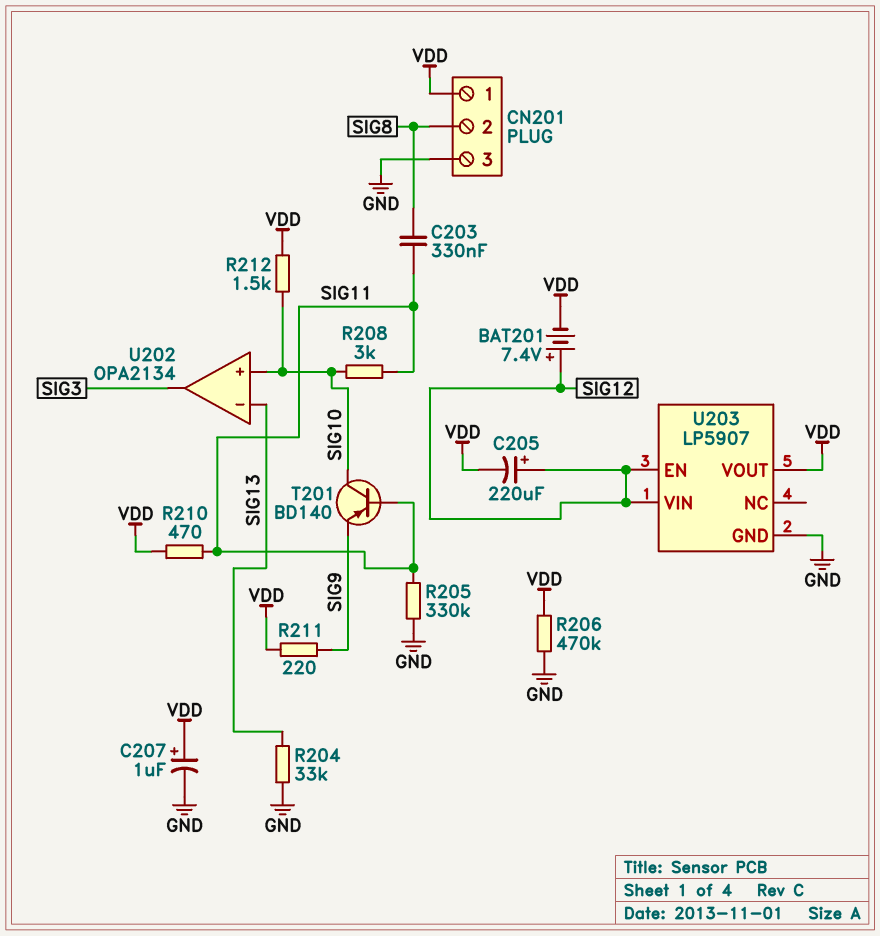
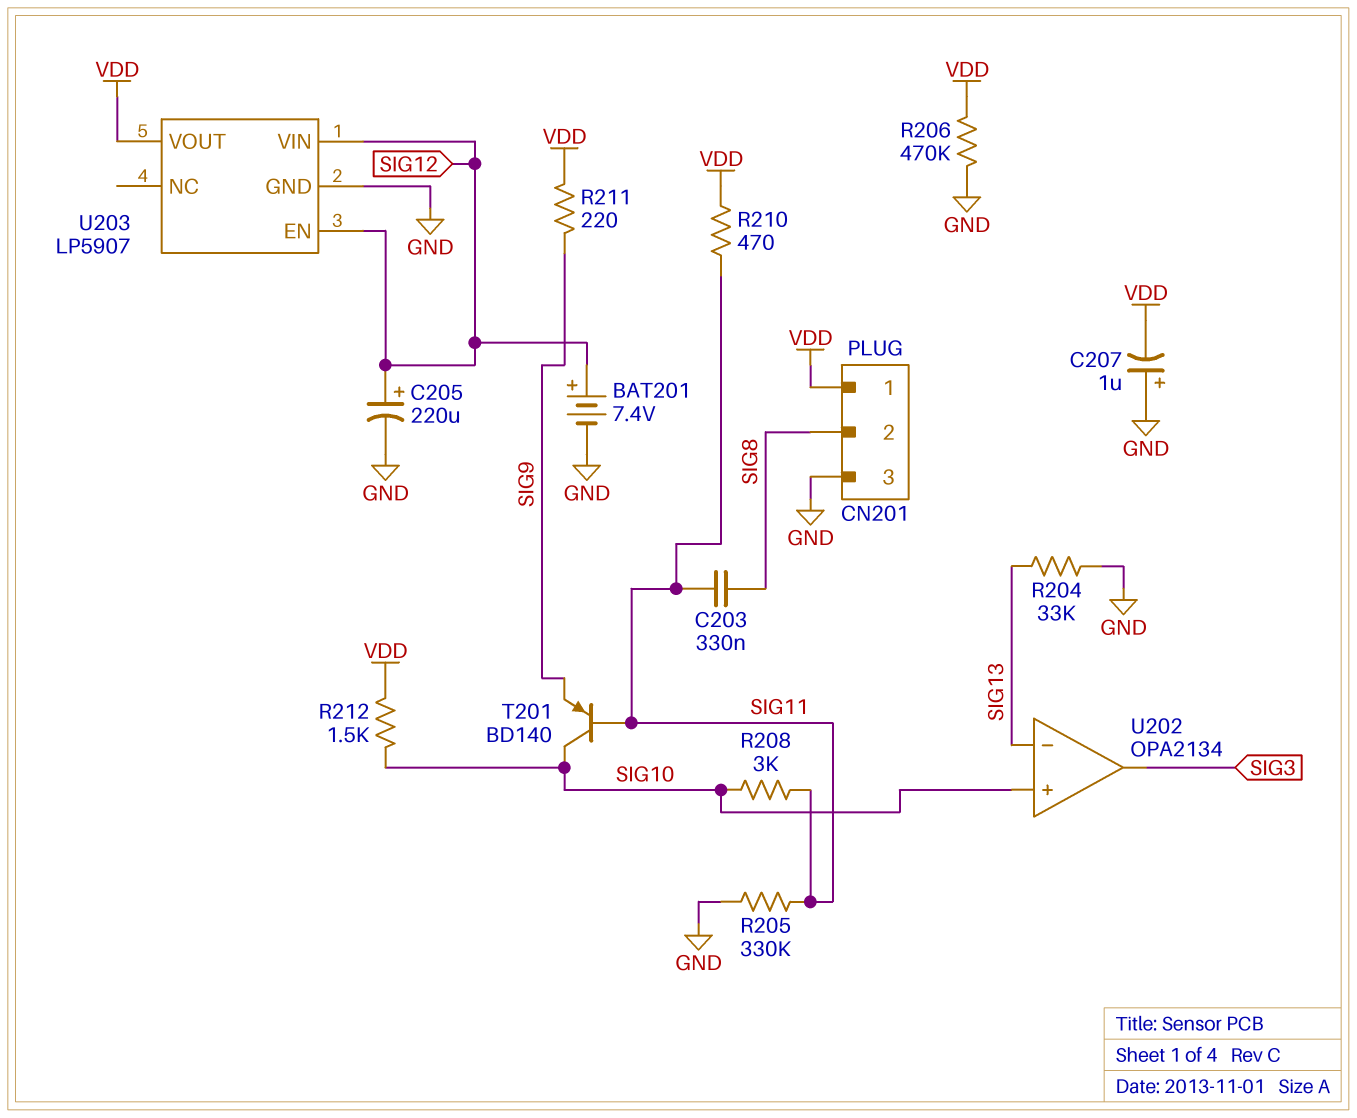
BAT201: 7.4V (plus SIG12, minus VDD) -> 7.4V (plus SIG12, minus GND)
C205: 220uF (plus SIG12, minus VDD) -> 220uF (plus SIG12, minus GND)
C207: 1uF (plus VDD, minus GND) -> 1uF (plus GND, minus VDD)

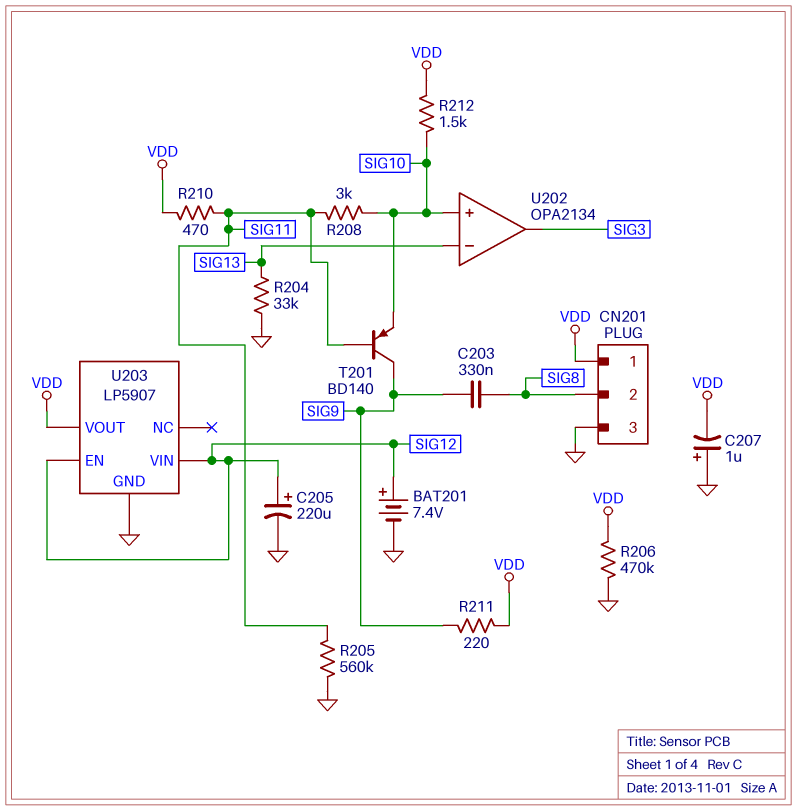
C203: 330nF (SIG8, SIG11) -> 330nF (SIG8, SIG9)
R205: 330k (GND, SIG11) -> 560k (GND, SIG11)
T201: PNP BD140 (B SIG11, C SIG10, E SIG9) -> PNP BD140 (B SIG11, C SIG9, E SIG10)

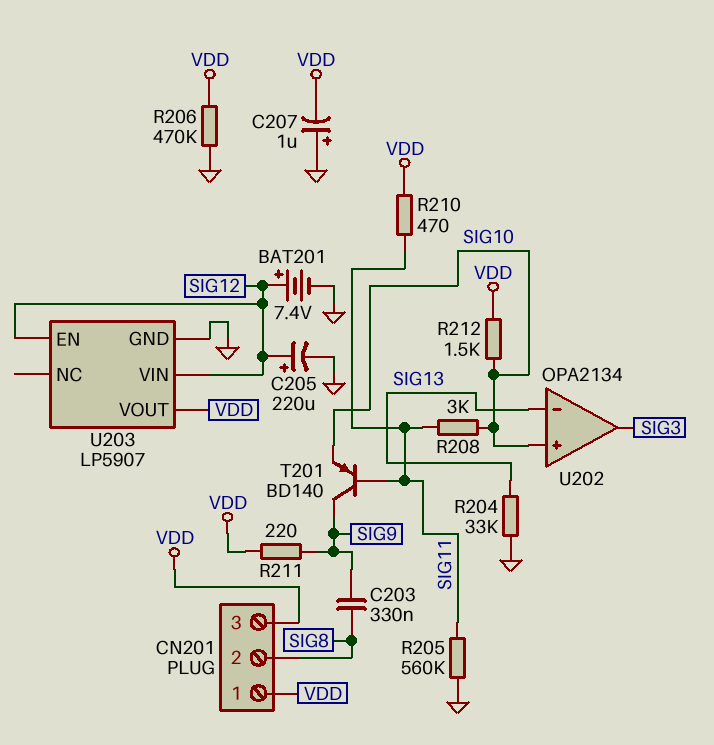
CN201 pin 3: GND -> VDD

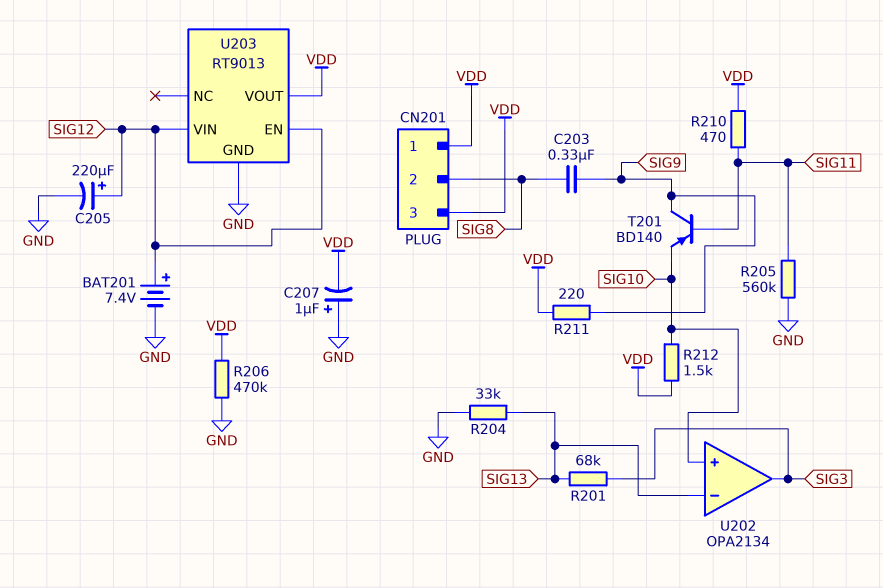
R201: none -> 68k (SIG3, SIG13)
R208: 3k (SIG10, SIG11) -> none
U203: LP5907 -> RT9013

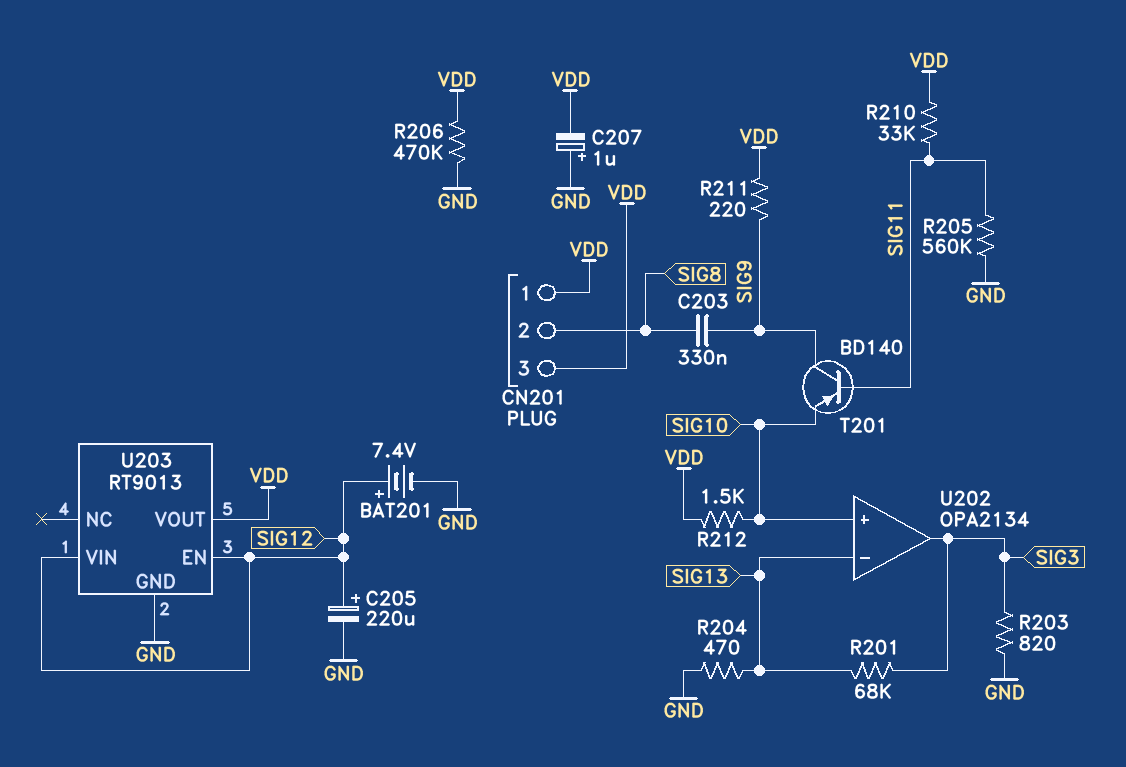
R203: none -> 820 (GND, SIG3)
R204: 33k (GND, SIG13) -> 470 (GND, SIG13)
R210: 470 (SIG11, VDD) -> 33k (SIG11, VDD)

